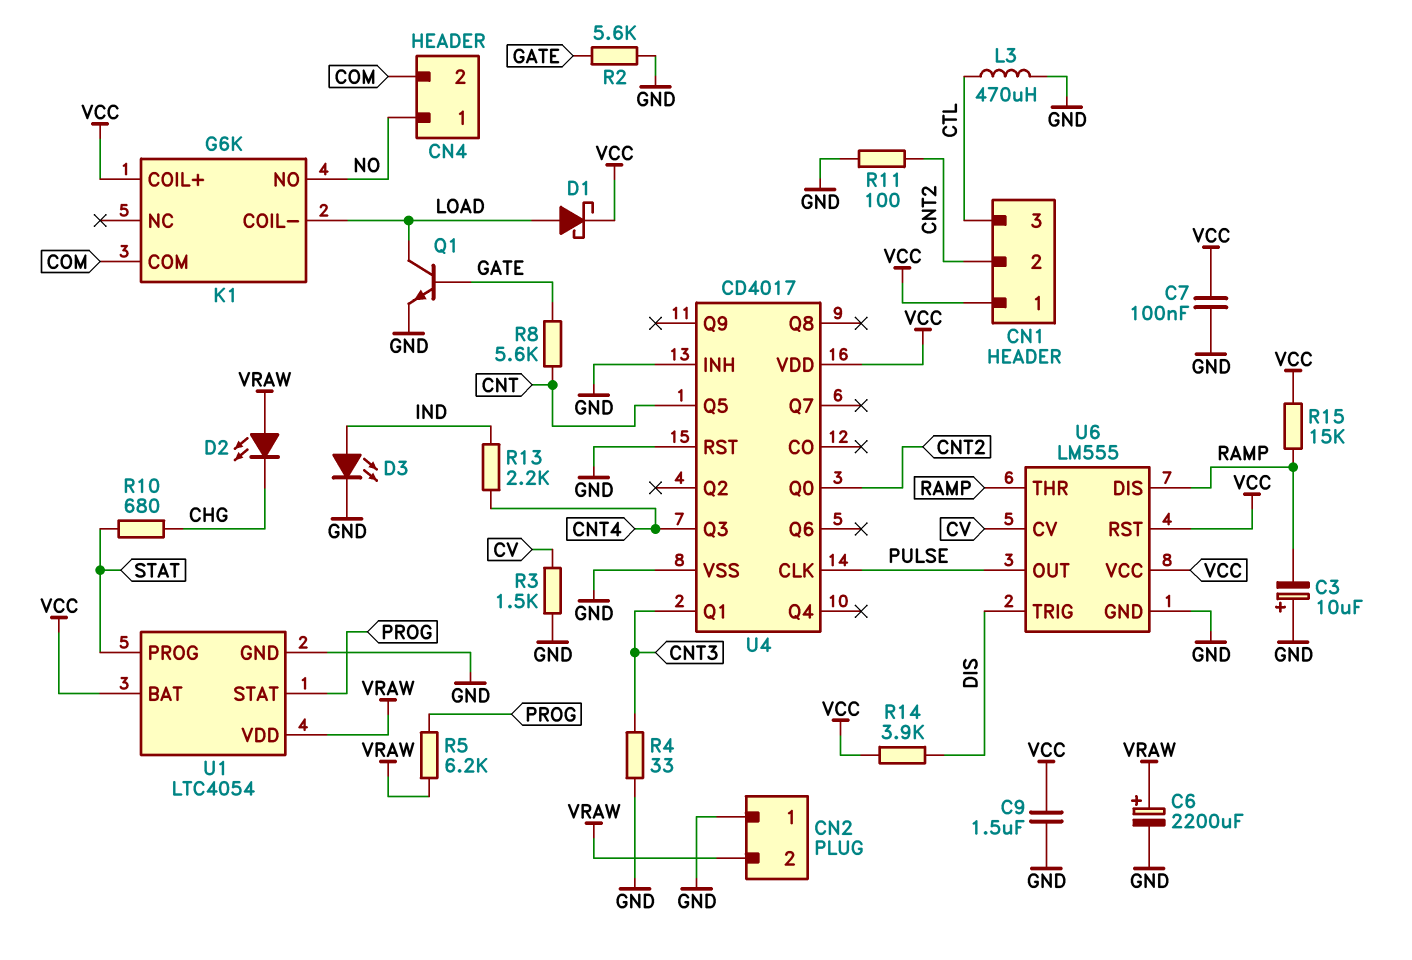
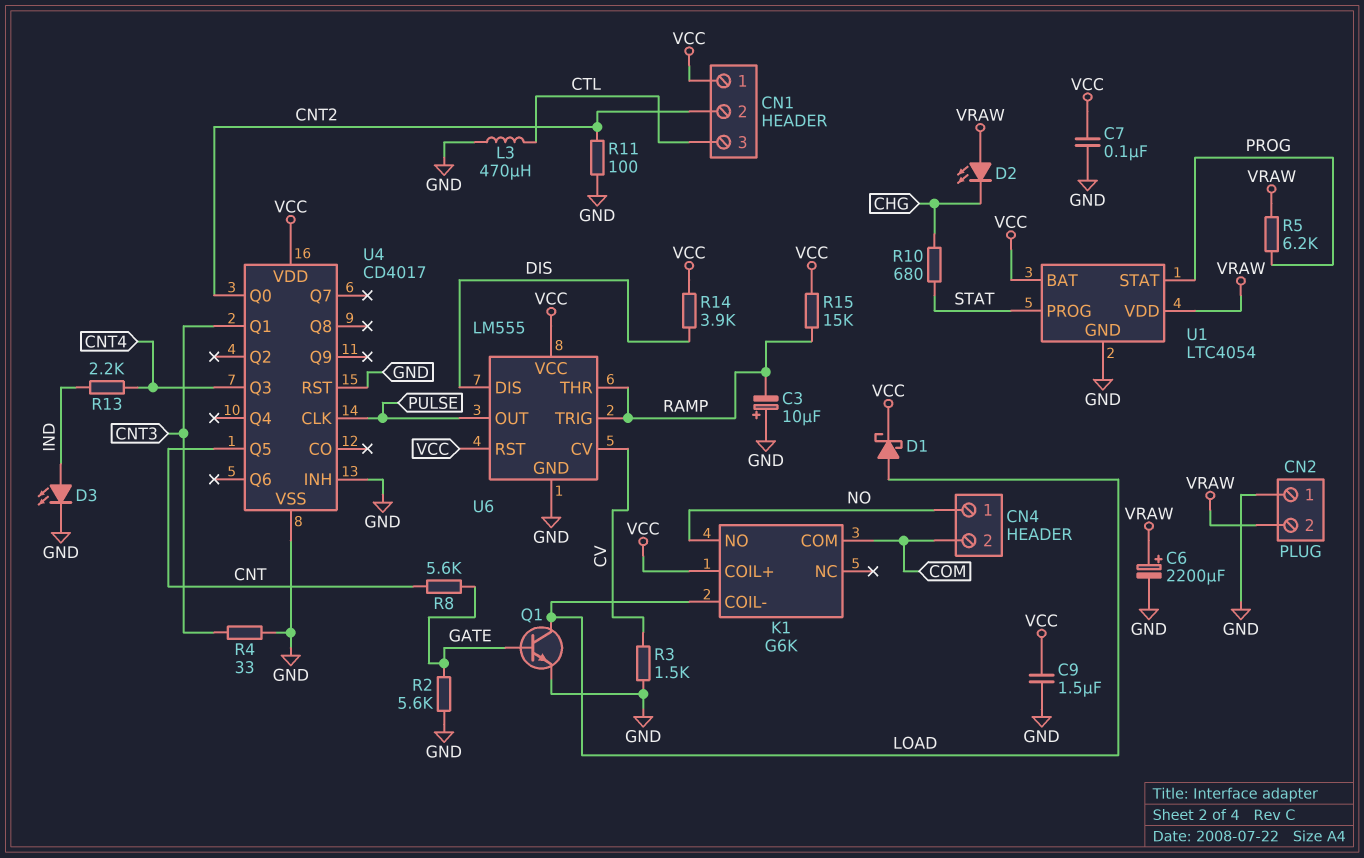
U6 pin DIS: RAMP -> DIS
U6 pin TRIG: DIS -> RAMP

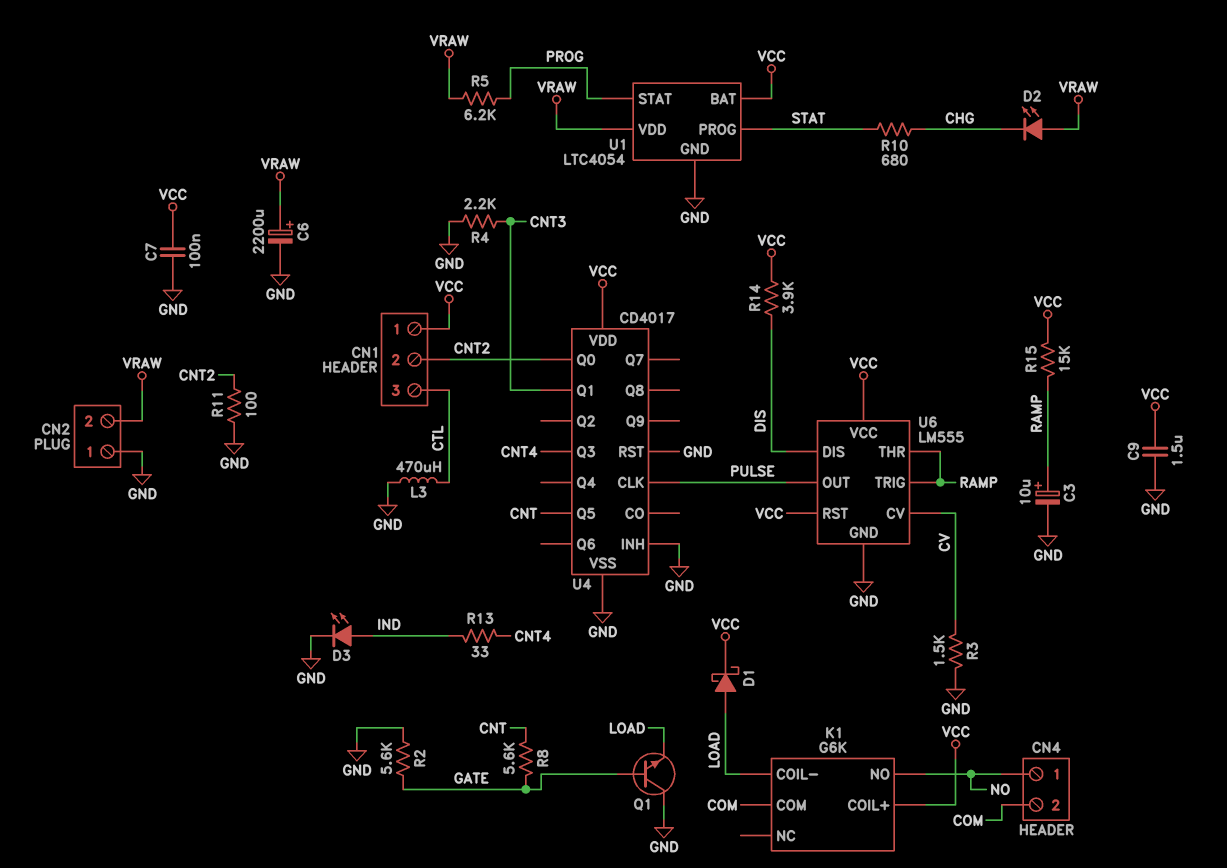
C3: 10uF (plus GND, minus RAMP) -> 10uF (plus RAMP, minus GND)
Q1: NPN (B GATE, C LOAD, E GND) -> NPN (B GATE, C GND, E LOAD)
R4: 33 (CNT3, GND) -> 2.2k (CNT3, GND)
R13: 2.2k (CNT4, IND) -> 33 (CNT4, IND)

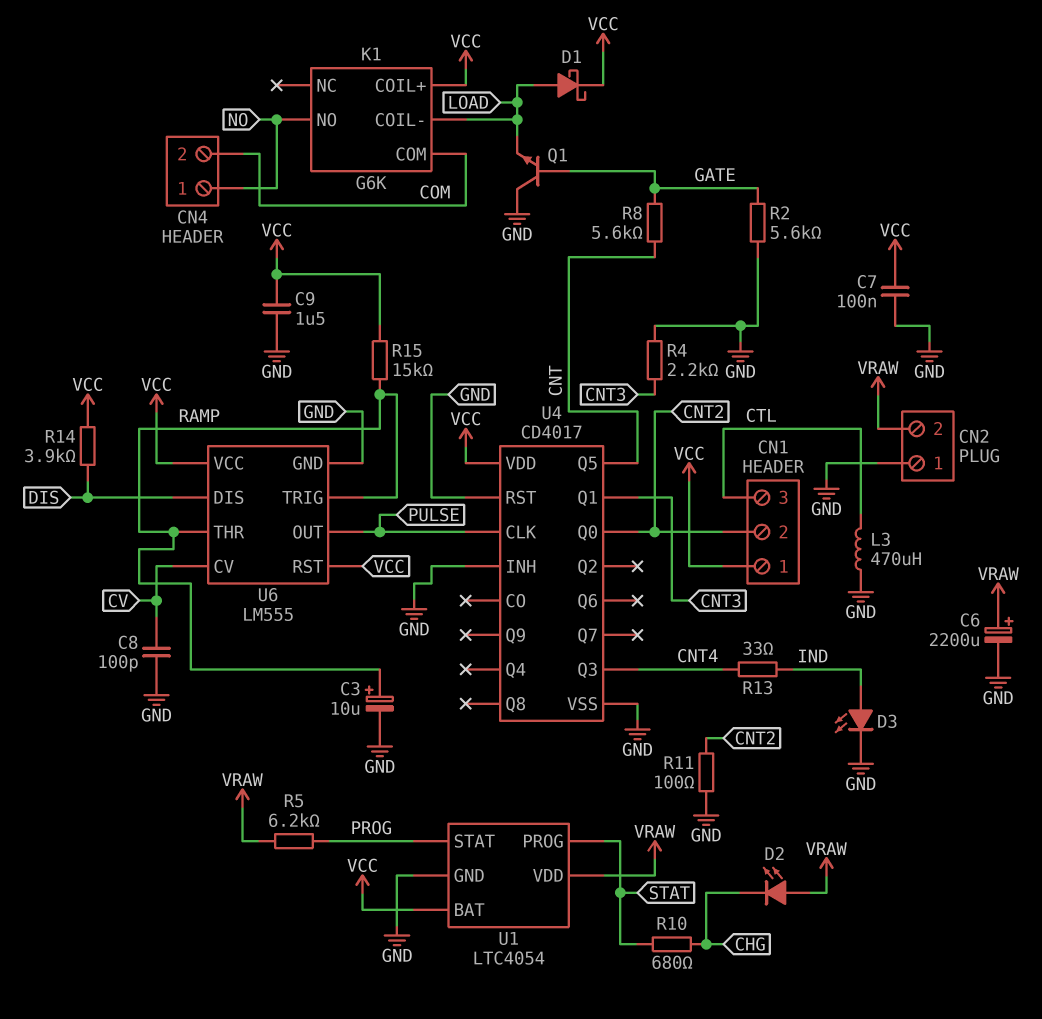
C8: none -> 100pF (CV, GND)
R3: 1.5k (CV, GND) -> none

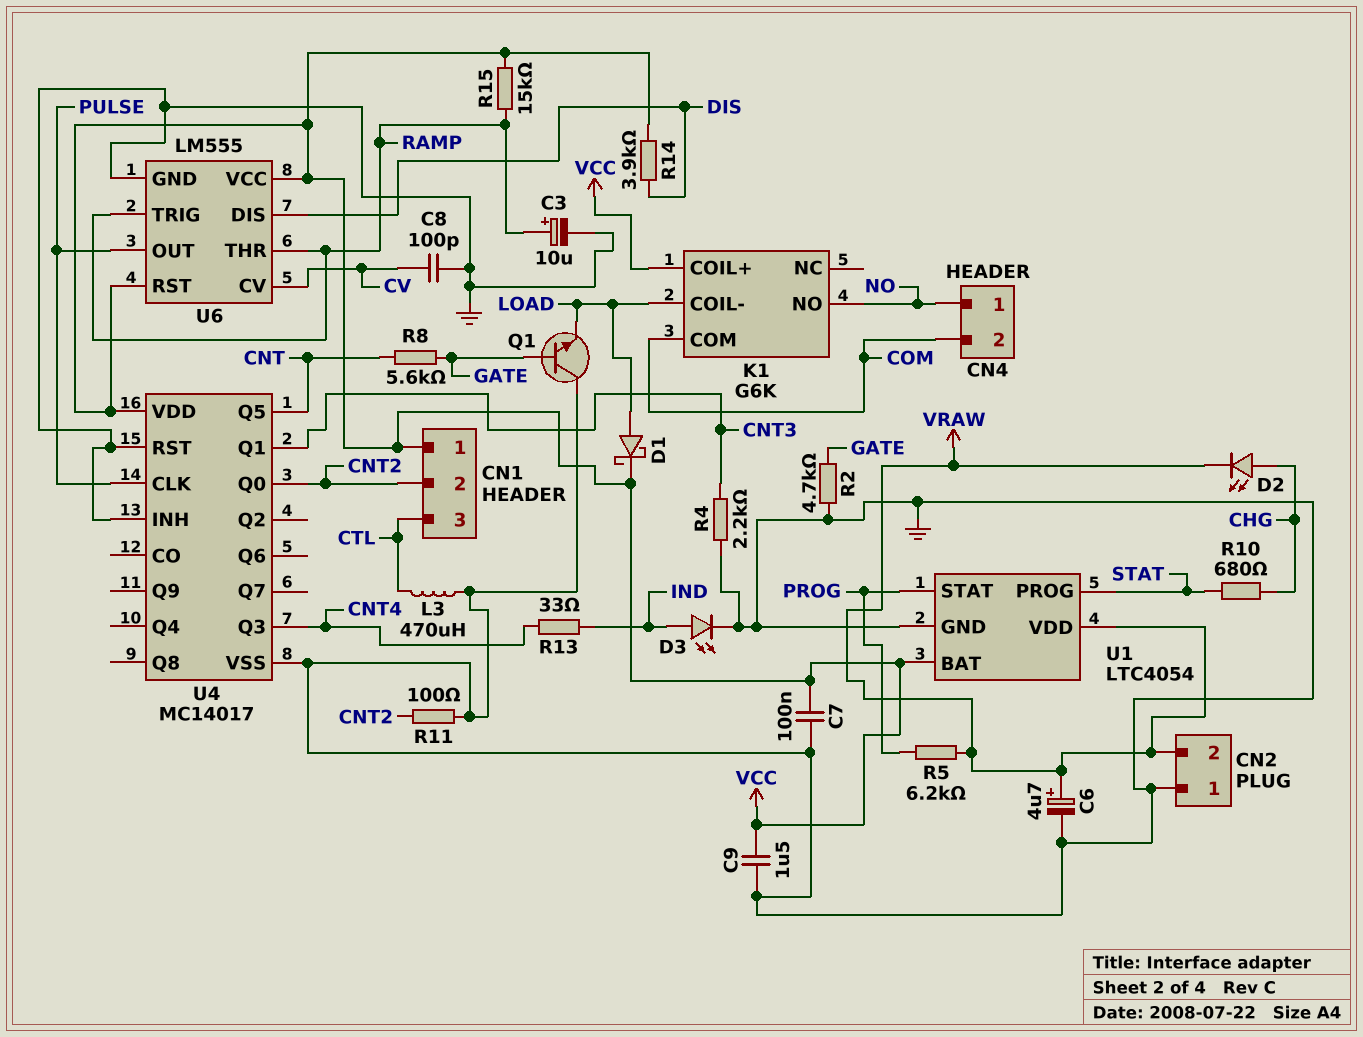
C6: 2200uF (plus VRAW, minus GND) -> 4.7uF (plus VRAW, minus GND)
D2: LED (A VRAW, K CHG) -> LED (A CHG, K VRAW)
R2: 5.6k (GATE, GND) -> 4.7k (GATE, GND)
U4: CD4017 -> MC14017

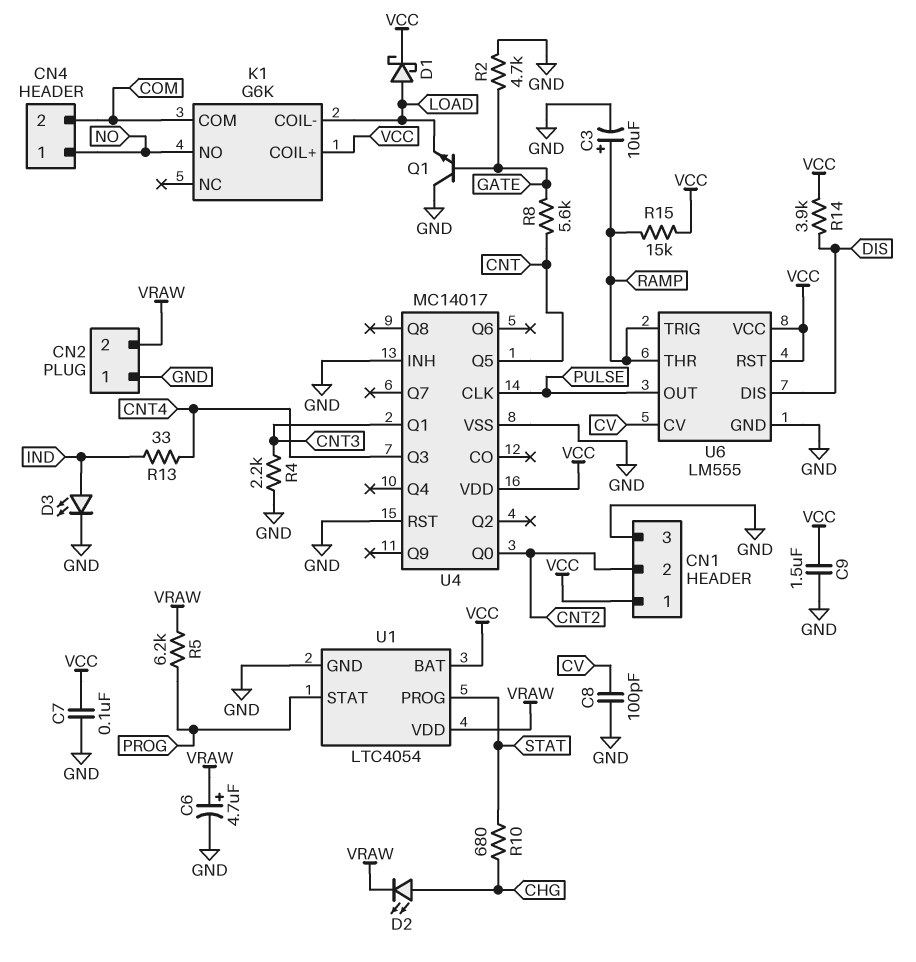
CN1 pin 3: CTL -> GND
L3: 470uH (CTL, GND) -> none
R11: 100 (CNT2, GND) -> none

